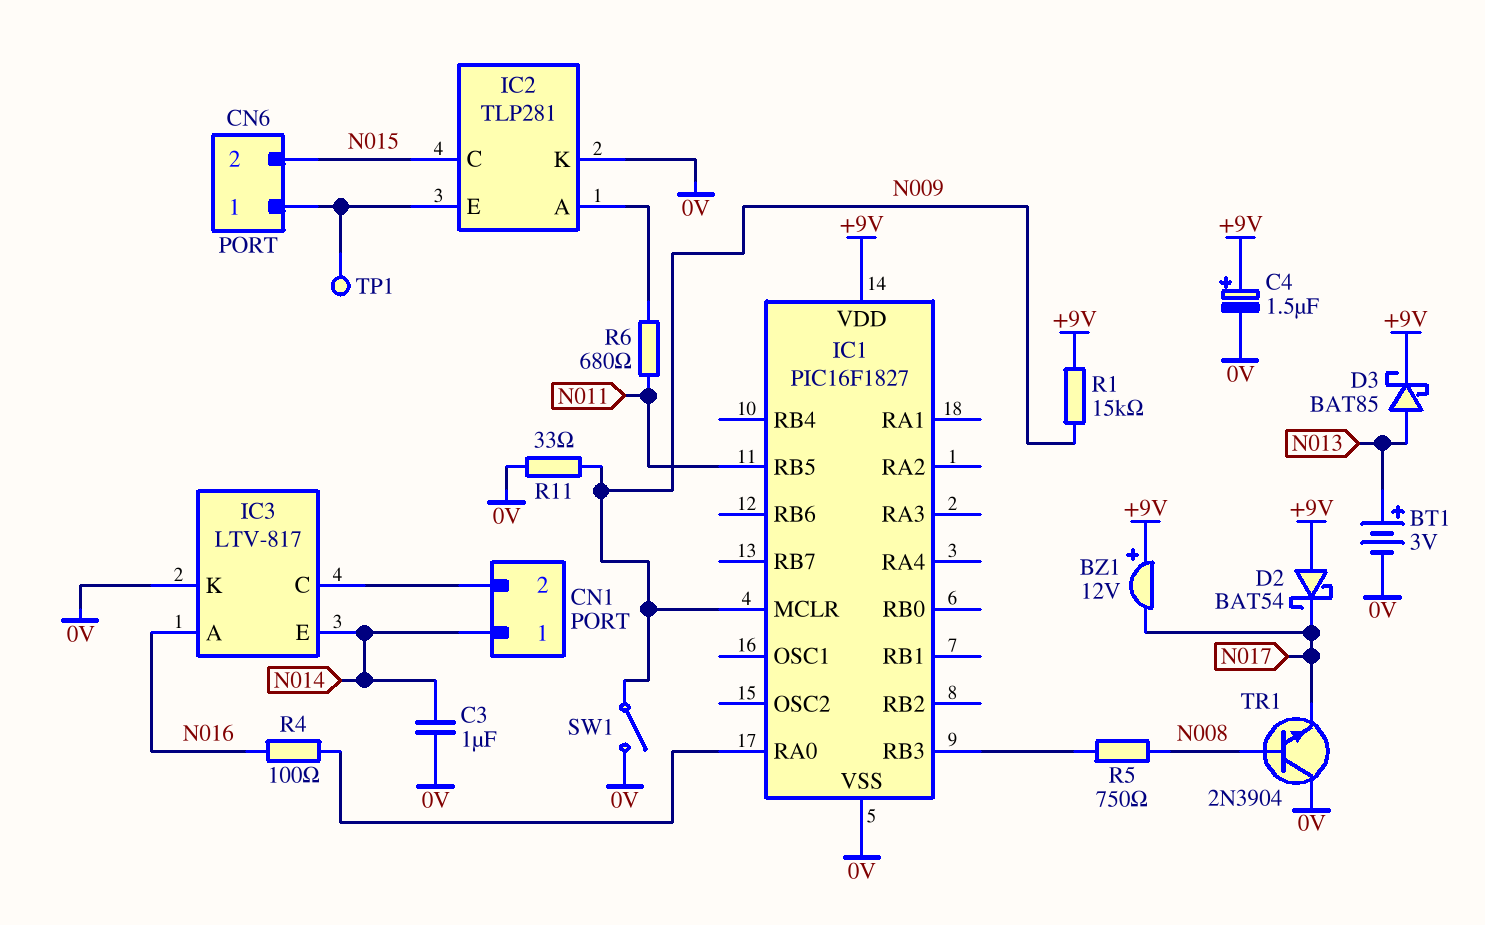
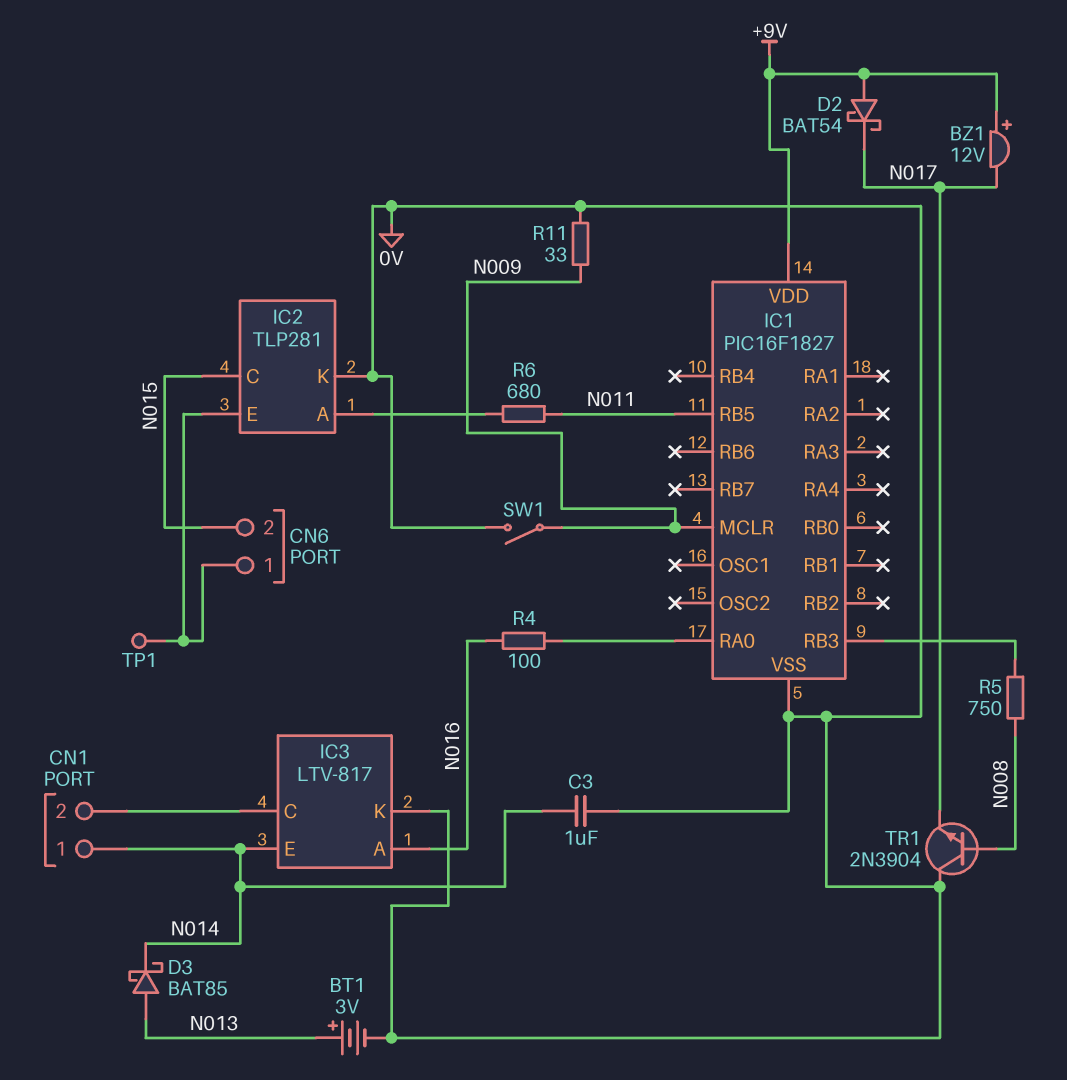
C4: 1.5uF (plus +9V, minus 0V) -> none
D3: schottky BAT85 (A N013, K +9V) -> schottky BAT85 (A N013, K N014)
R1: 15k (+9V, N009) -> none

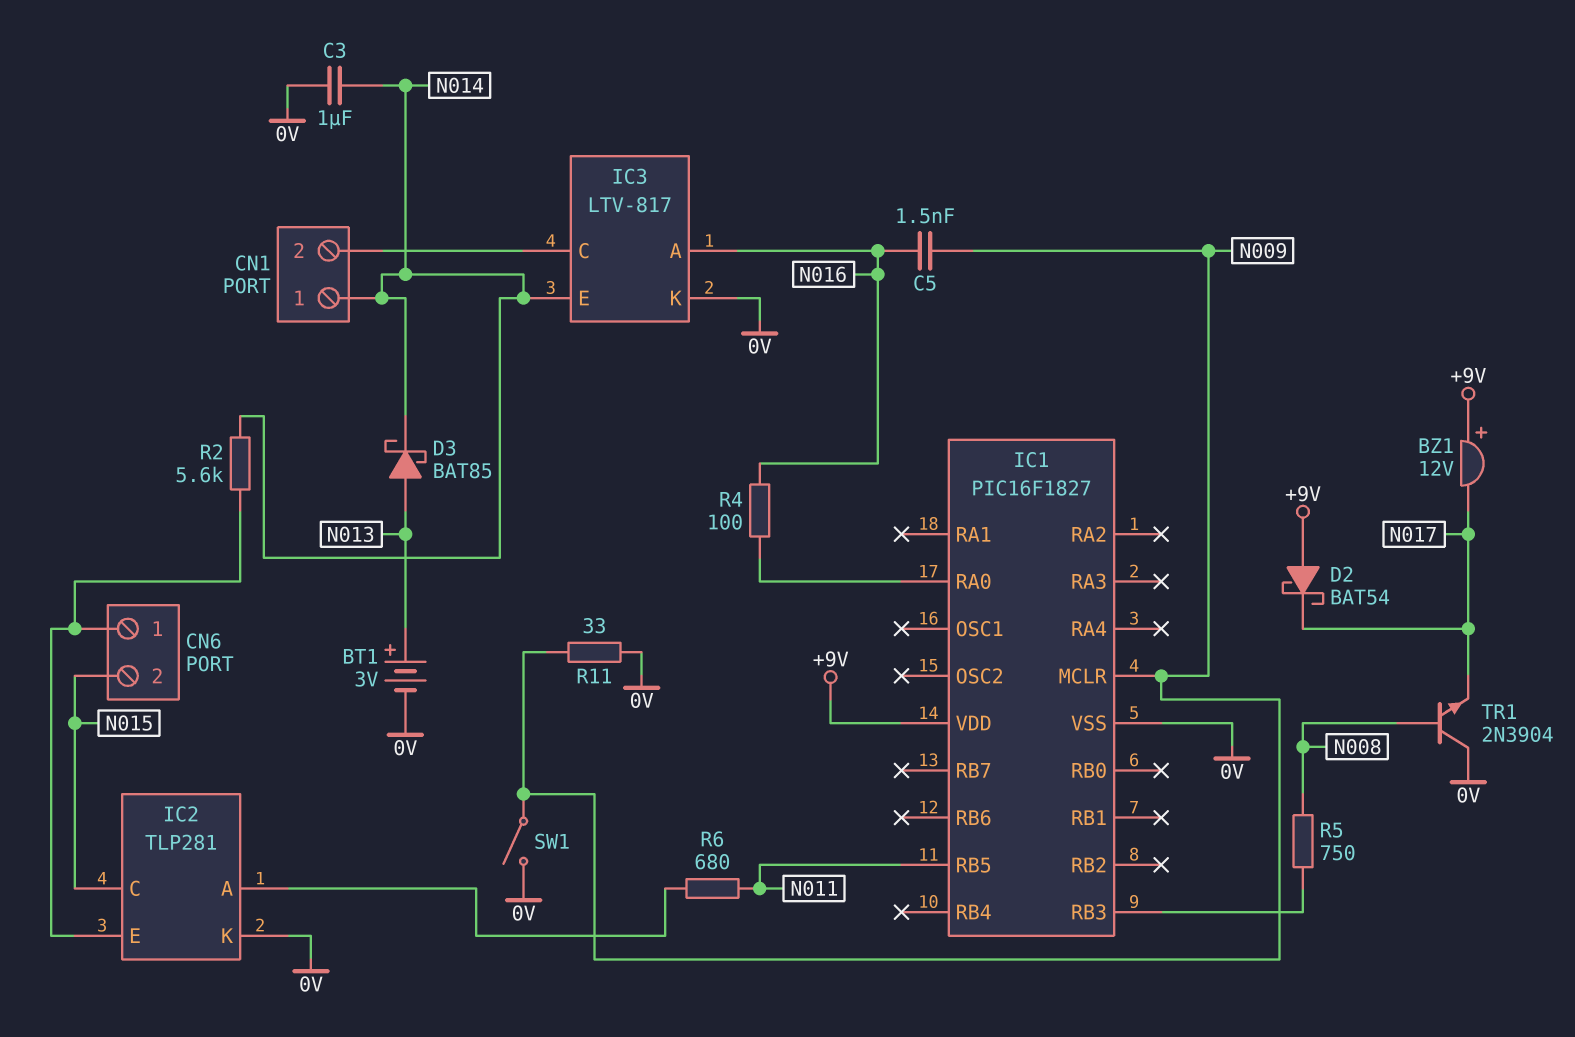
C5: none -> 1.5nF (N009, N016)
R2: none -> 5.6k (CN6/1, N014)
TP1: test point (CN6/1) -> none

